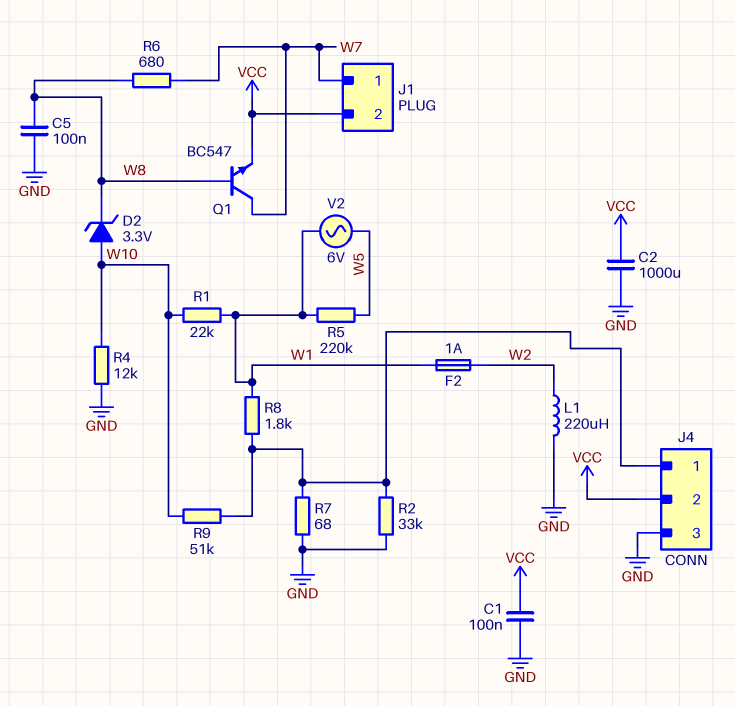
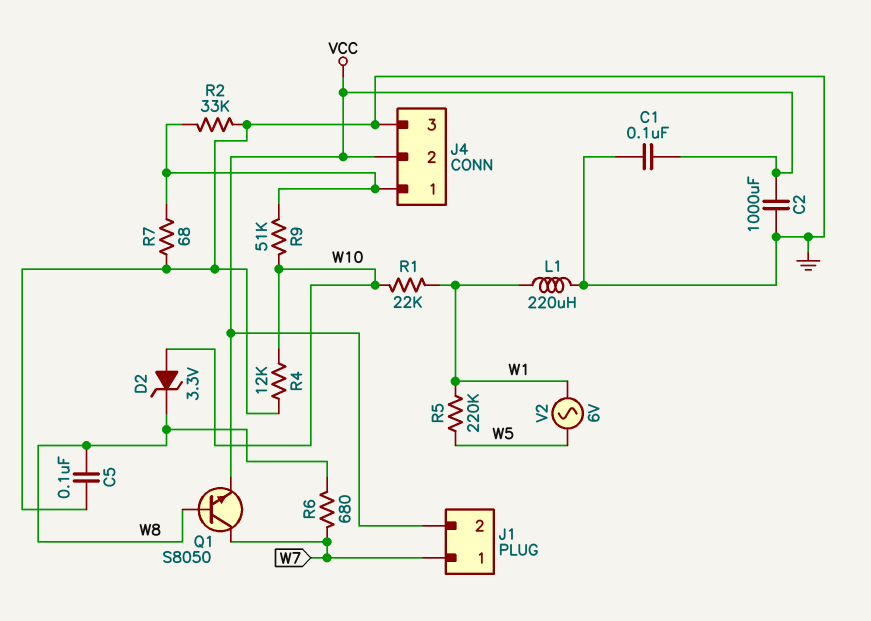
F2: 1A (W1, W2) -> none
L1: 220uH (GND, W2) -> 220uH (GND, W1)
Q1: NPN BC547 (B W8, C W7, E VCC) -> NPN S8050 (B W8, C W7, E VCC)
R8: 1.8k (J4/1, W1) -> none

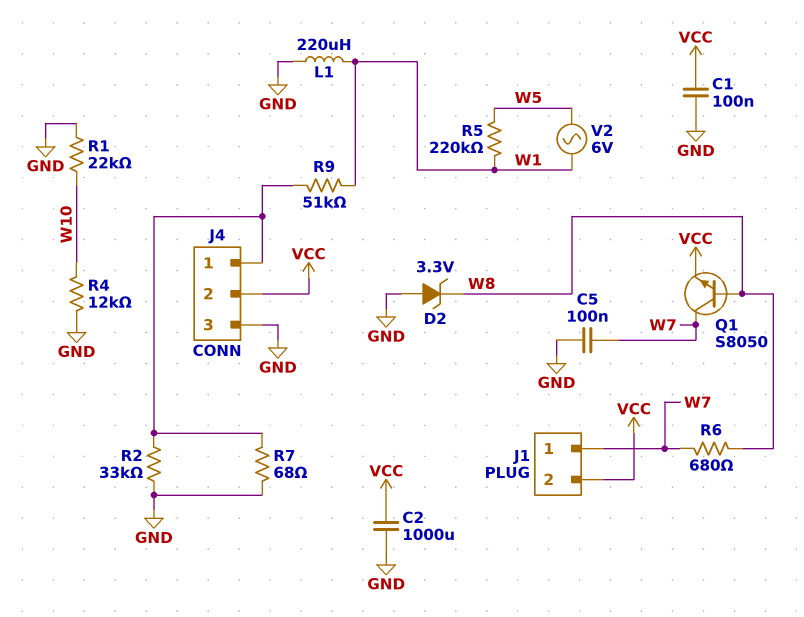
C5: 100nF (GND, W8) -> 100nF (GND, W7)
D2: zener 3.3V (A W10, K W8) -> zener 3.3V (A GND, K W8)
R1: 22k (W1, W10) -> 22k (GND, W10)
R9: 51k (J4/1, W10) -> 51k (J4/1, W1)

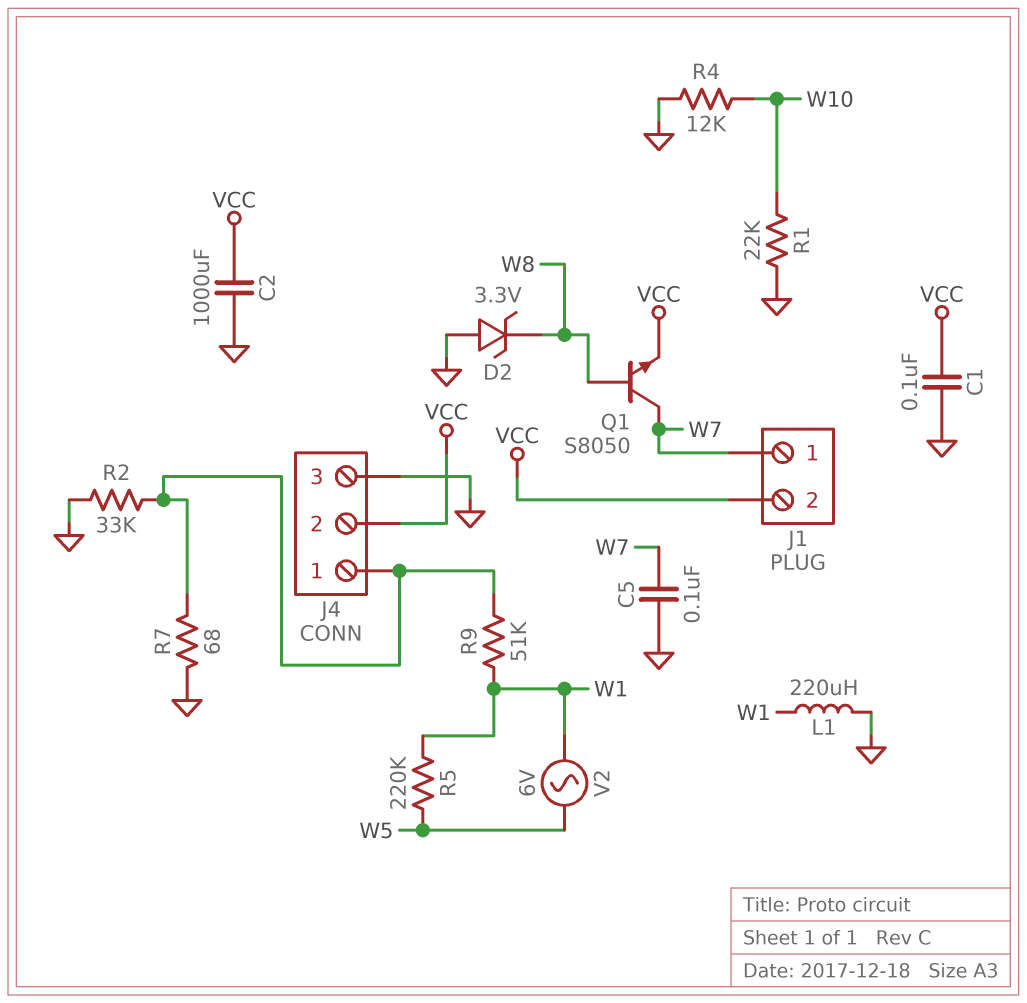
R6: 680 (W7, W8) -> none

